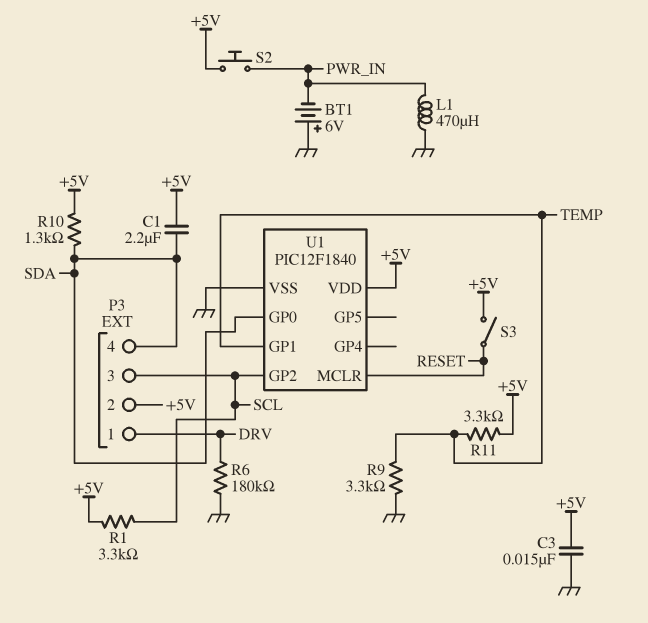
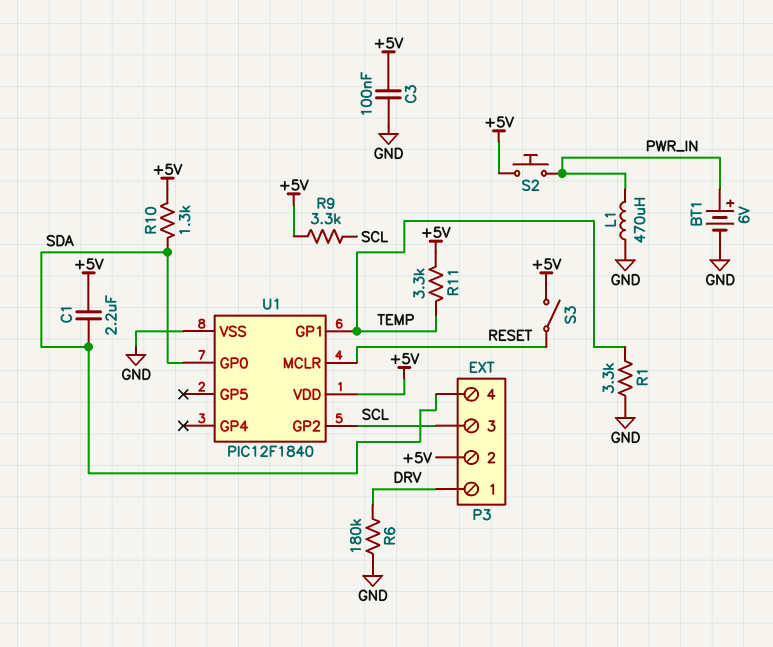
BT1: 6V (plus GND, minus PWR_IN) -> 6V (plus PWR_IN, minus GND)
C3: 15nF (+5V, GND) -> 100nF (+5V, GND)
R1: 3.3k (+5V, SCL) -> 3.3k (GND, TEMP)
R9: 3.3k (GND, TEMP) -> 3.3k (+5V, SCL)

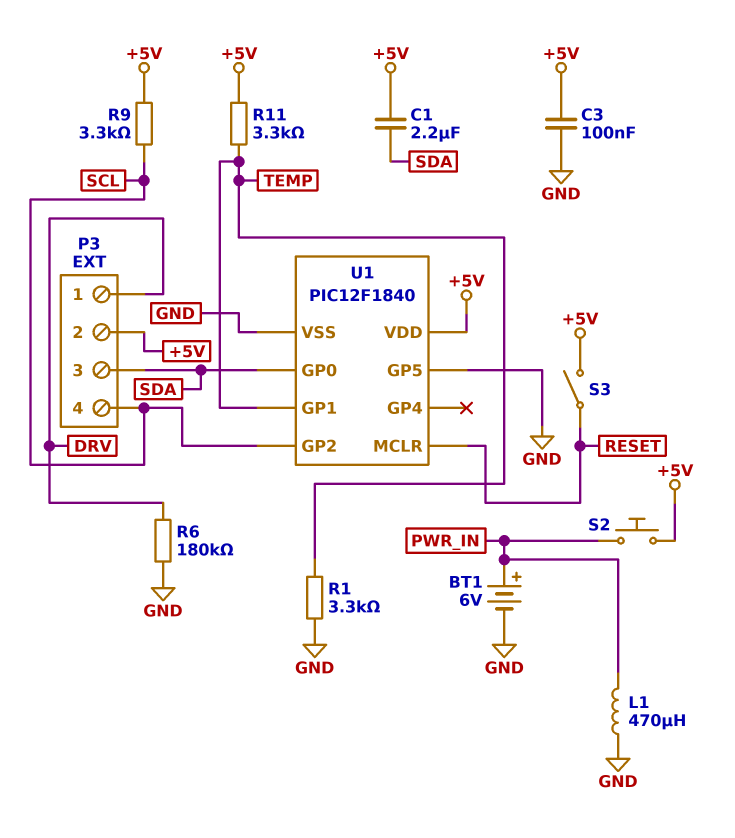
P3 pin 3: SCL -> SDA
P3 pin 4: SDA -> SCL
R10: 1.3k (+5V, SDA) -> none
U1 pin GP5: none -> GND

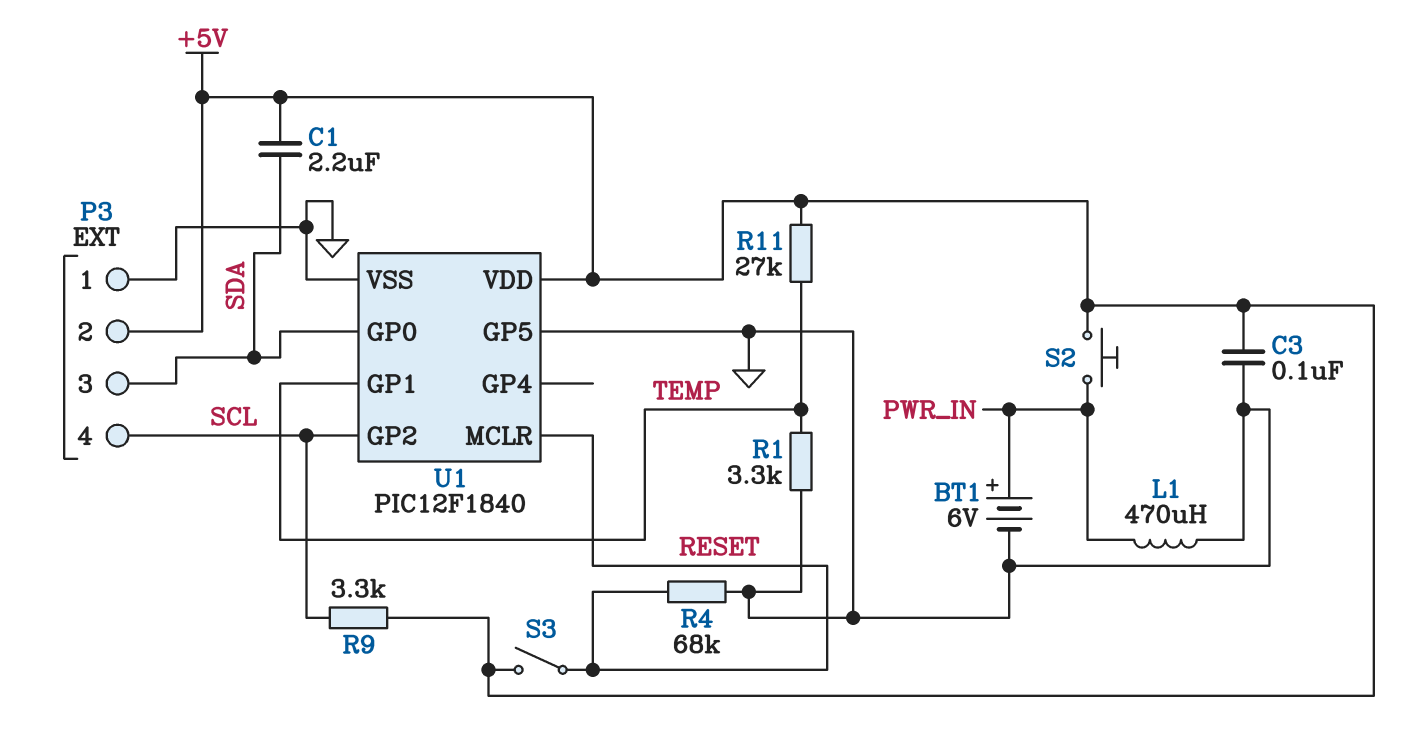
P3 pin 1: DRV -> GND
R4: none -> 68k (GND, RESET)
R6: 180k (DRV, GND) -> none
R11: 3.3k (+5V, TEMP) -> 27k (+5V, TEMP)

